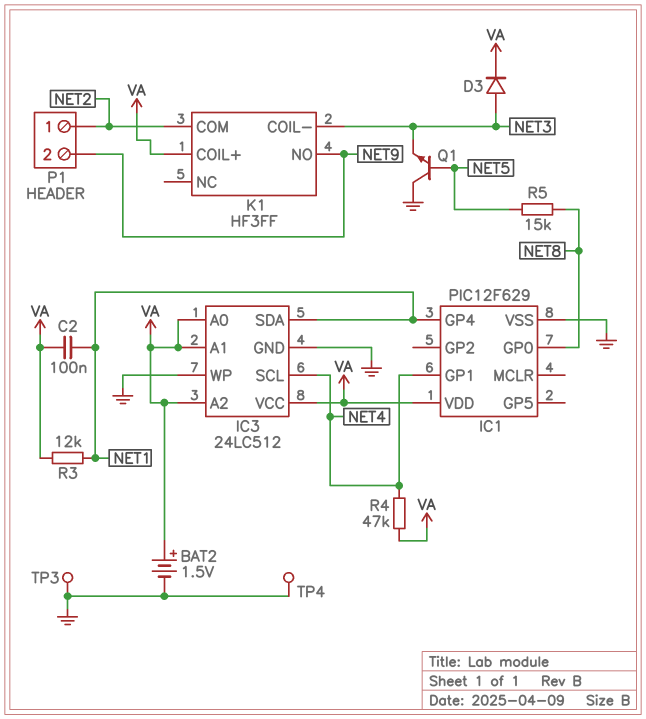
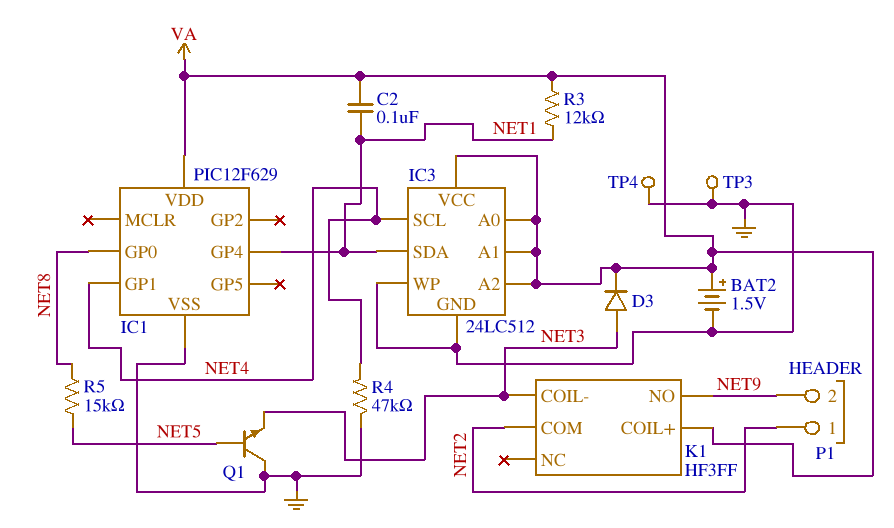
R4: 47k (NET4, VA) -> 47k (GND, NET4)

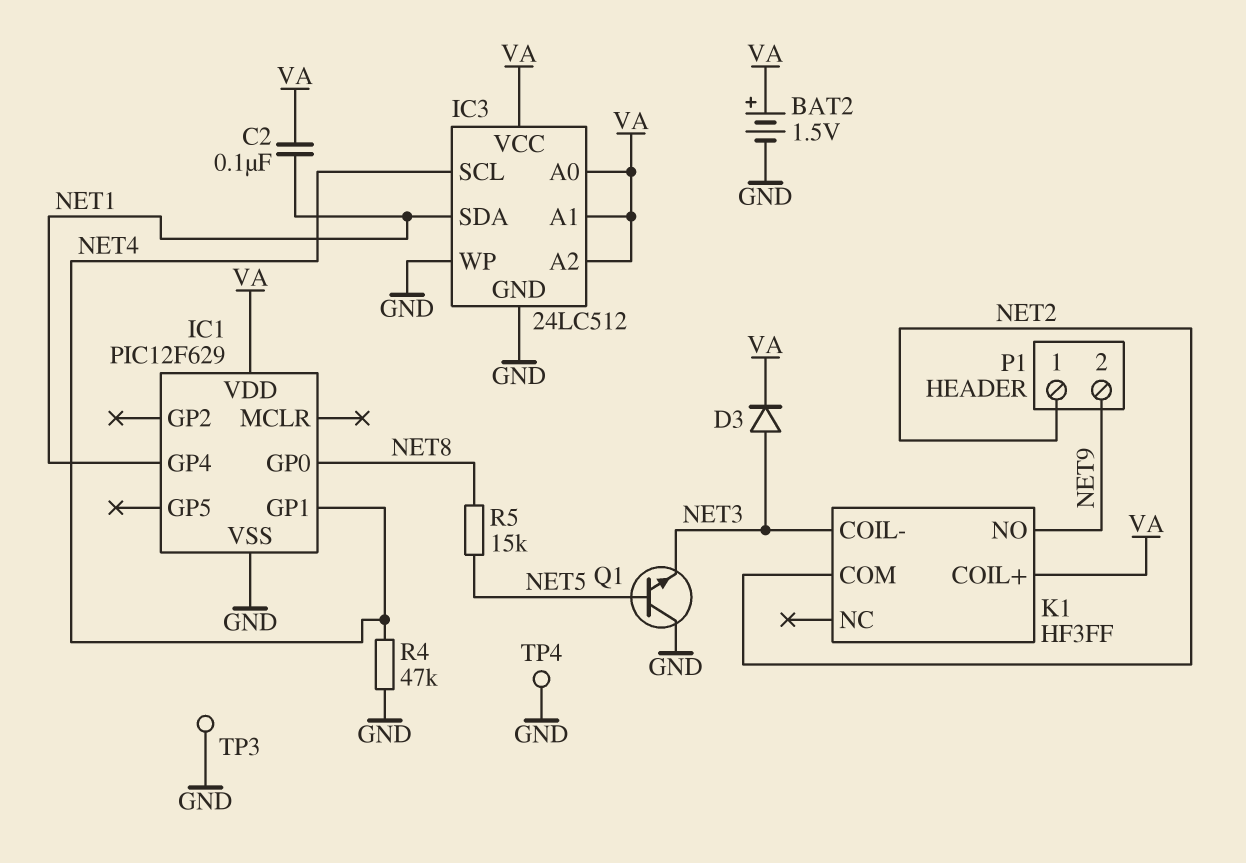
R3: 12k (NET1, VA) -> none

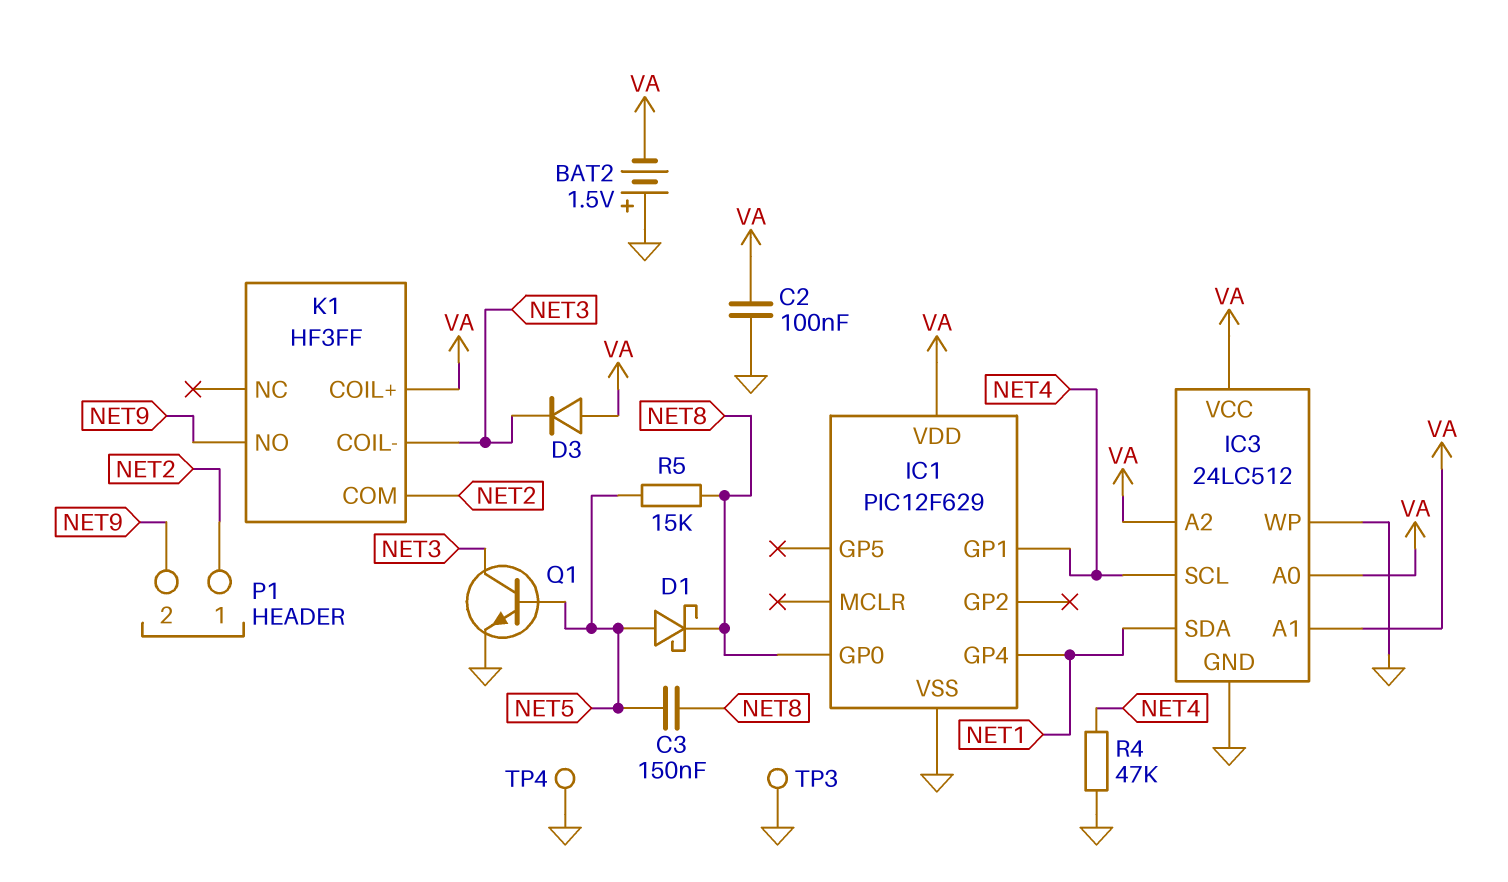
BAT2: 1.5V (plus VA, minus GND) -> 1.5V (plus GND, minus VA)
C2: 100nF (NET1, VA) -> 100nF (GND, VA)
C3: none -> 150nF (NET5, NET8)
D1: none -> schottky (A NET5, K NET8)
D3: diode (A NET3, K VA) -> diode (A VA, K NET3)
Q1: NPN (B NET5, C GND, E NET3) -> NPN (B NET5, C NET3, E GND)

